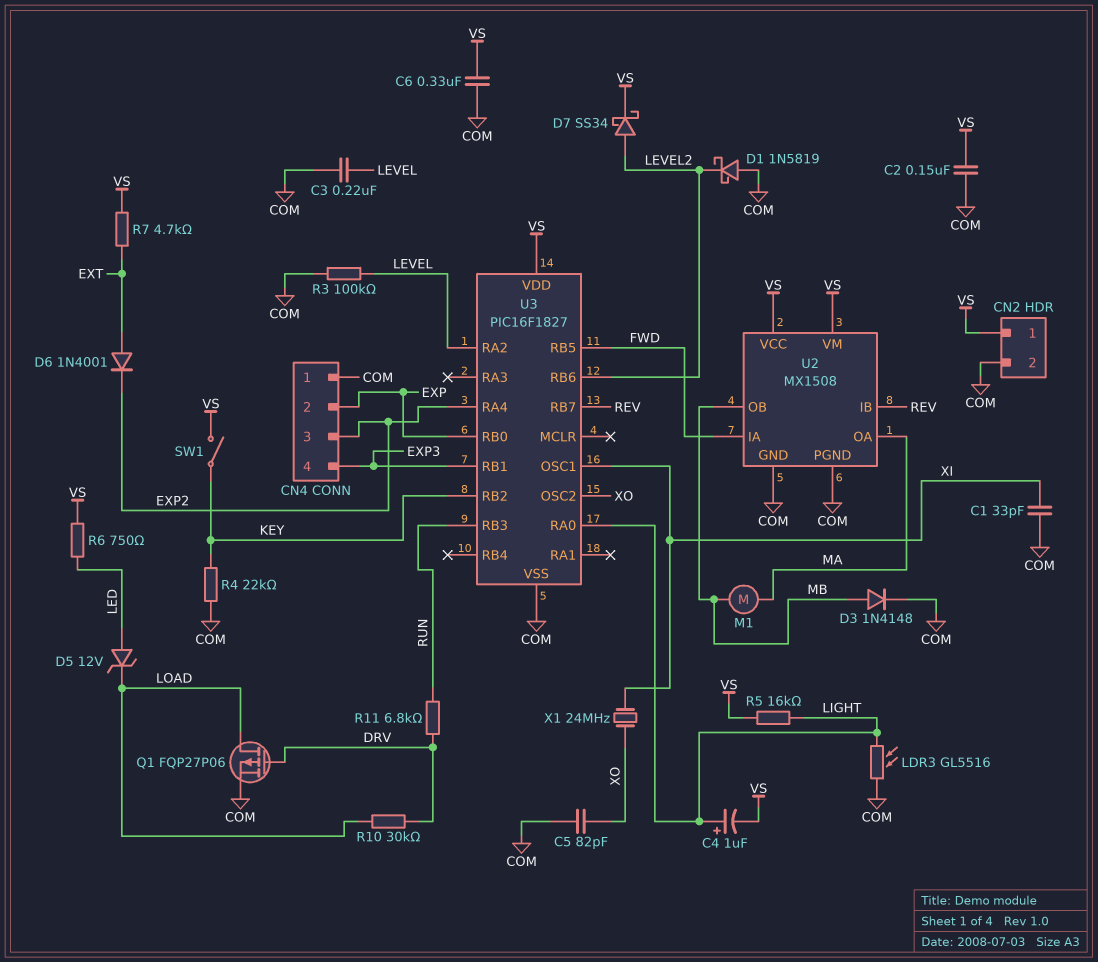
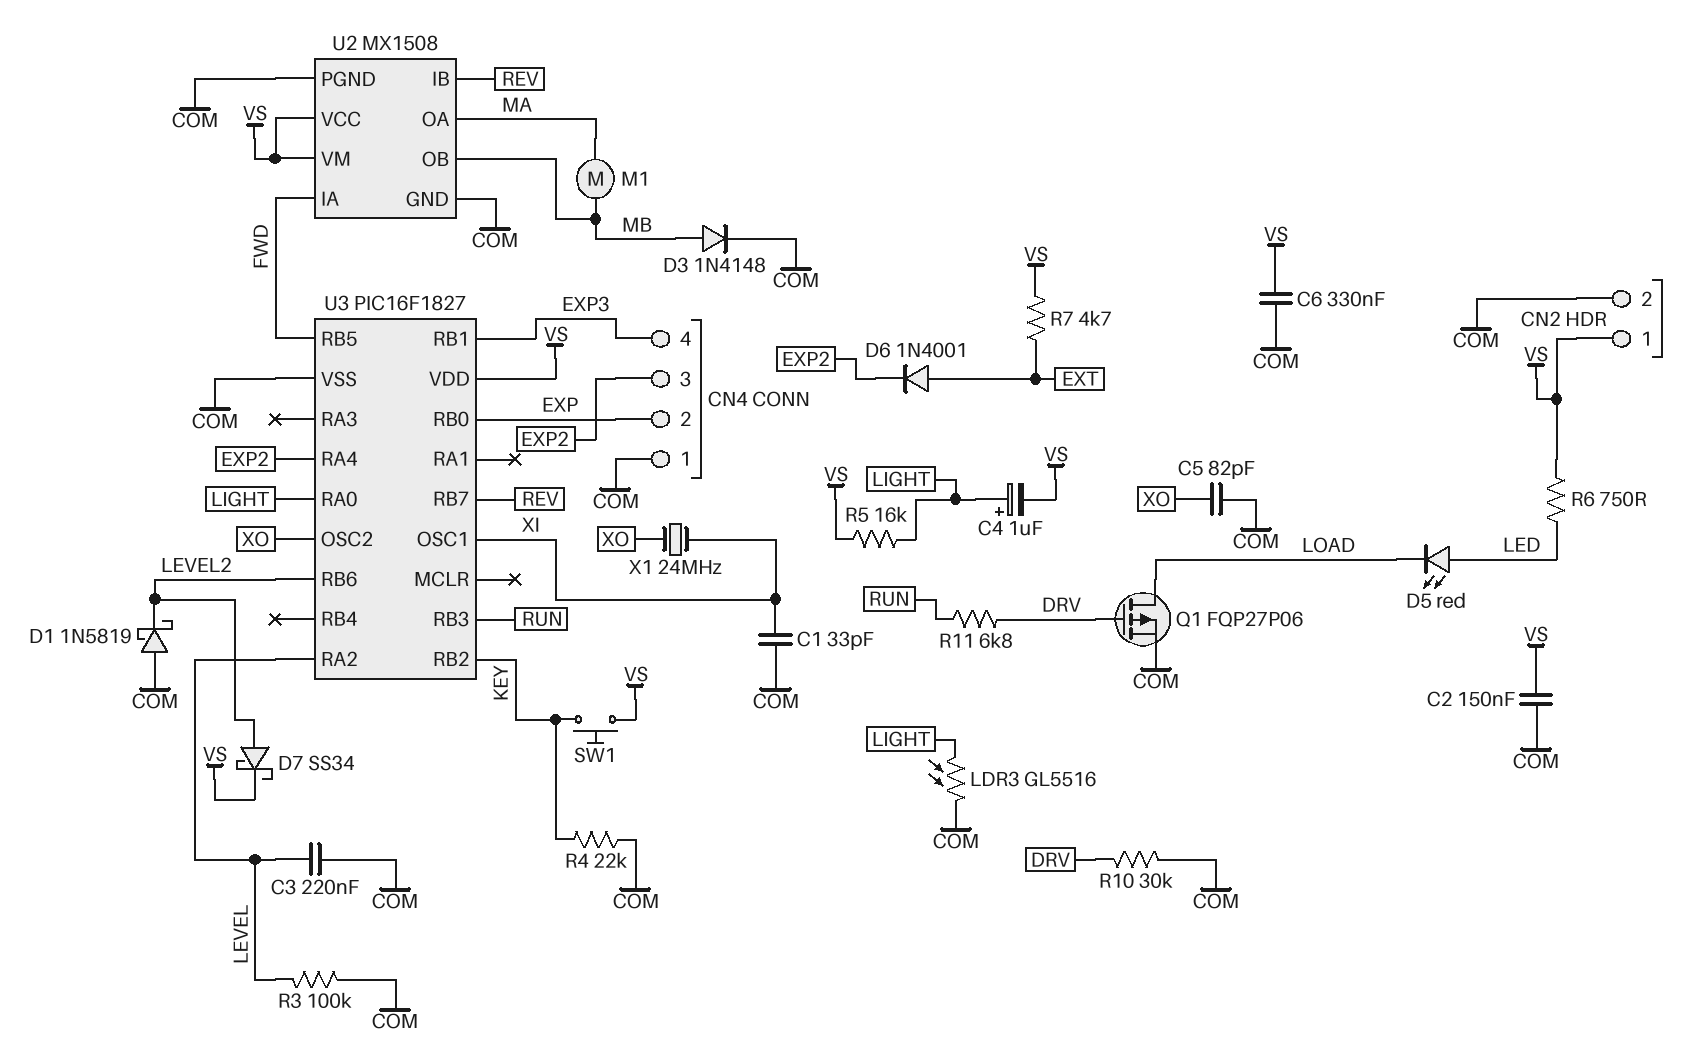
D5: zener 12V (A LED, K LOAD) -> LED red (A LED, K LOAD)
R10: 30k (DRV, LOAD) -> 30k (COM, DRV)
SW1: switch (KEY, VS) -> button (KEY, VS)

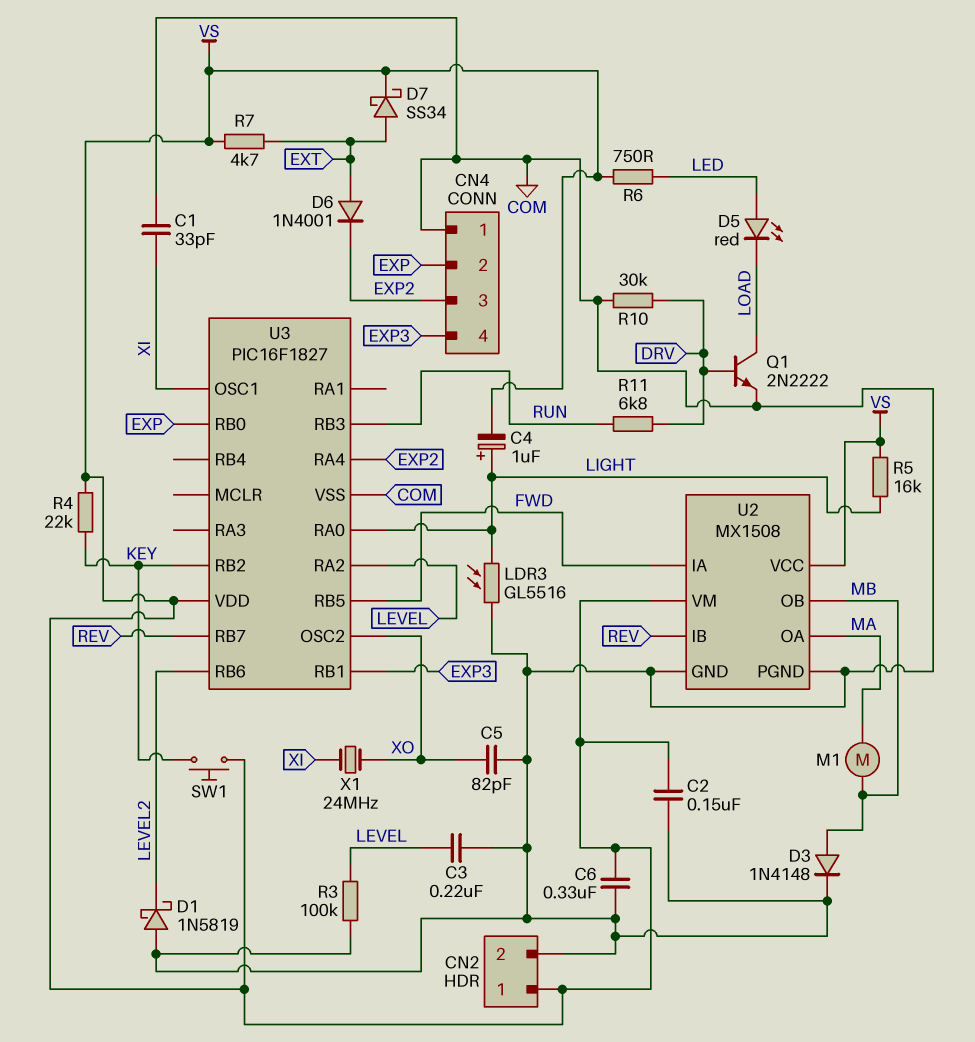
D7: schottky SS34 (A LEVEL2, K VS) -> schottky SS34 (A EXT, K VS)
Q1: PMOS FQP27P06 (G DRV, D LOAD, S COM) -> NPN 2N2222 (B DRV, C LOAD, E COM)
R4: 22k (COM, KEY) -> 22k (KEY, VS)

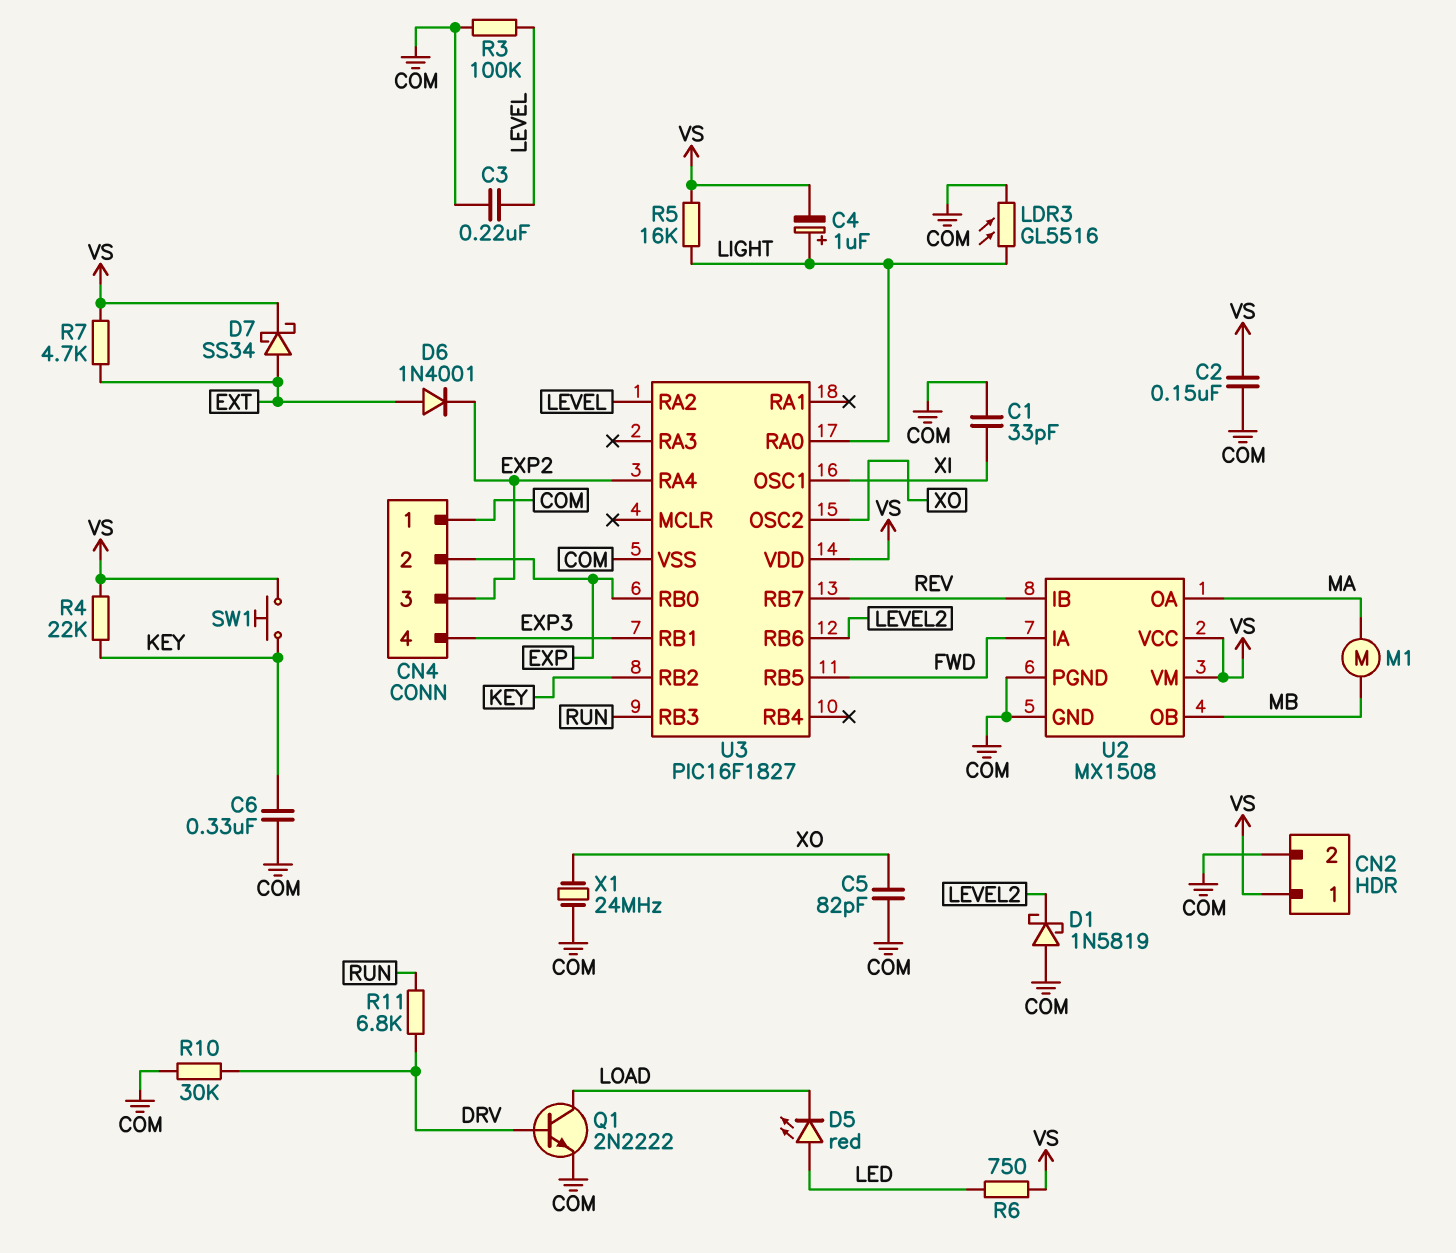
C6: 330nF (COM, VS) -> 330nF (COM, KEY)
D3: diode 1N4148 (A MB, K COM) -> none
X1: 24MHz (XI, XO) -> 24MHz (COM, XO)

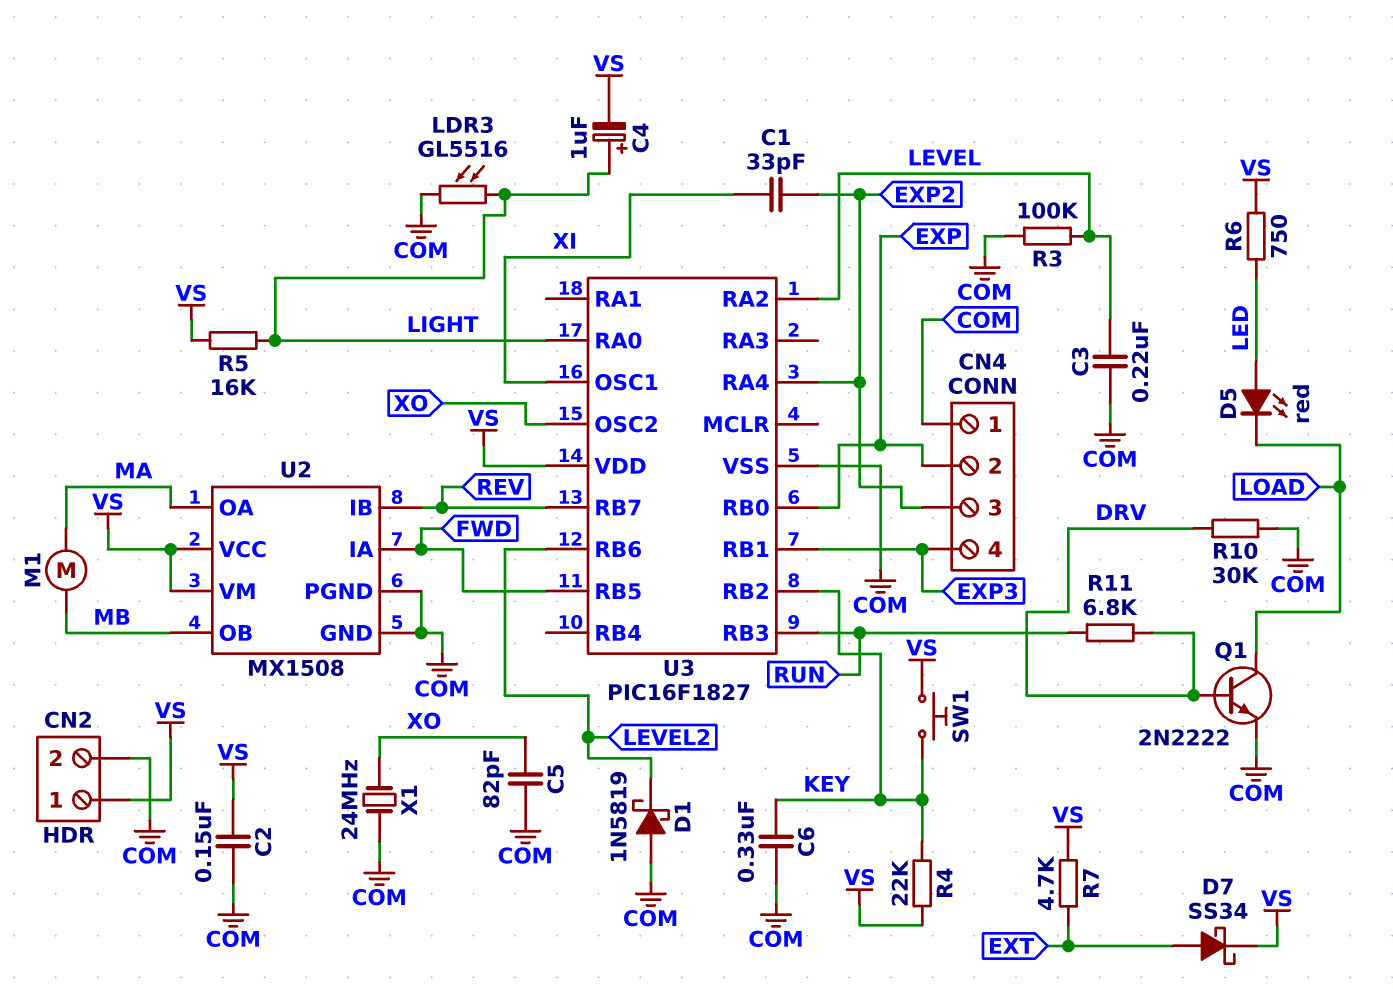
C1: 33pF (COM, XI) -> 33pF (EXP2, XI)
D6: diode 1N4001 (A EXT, K EXP2) -> none

